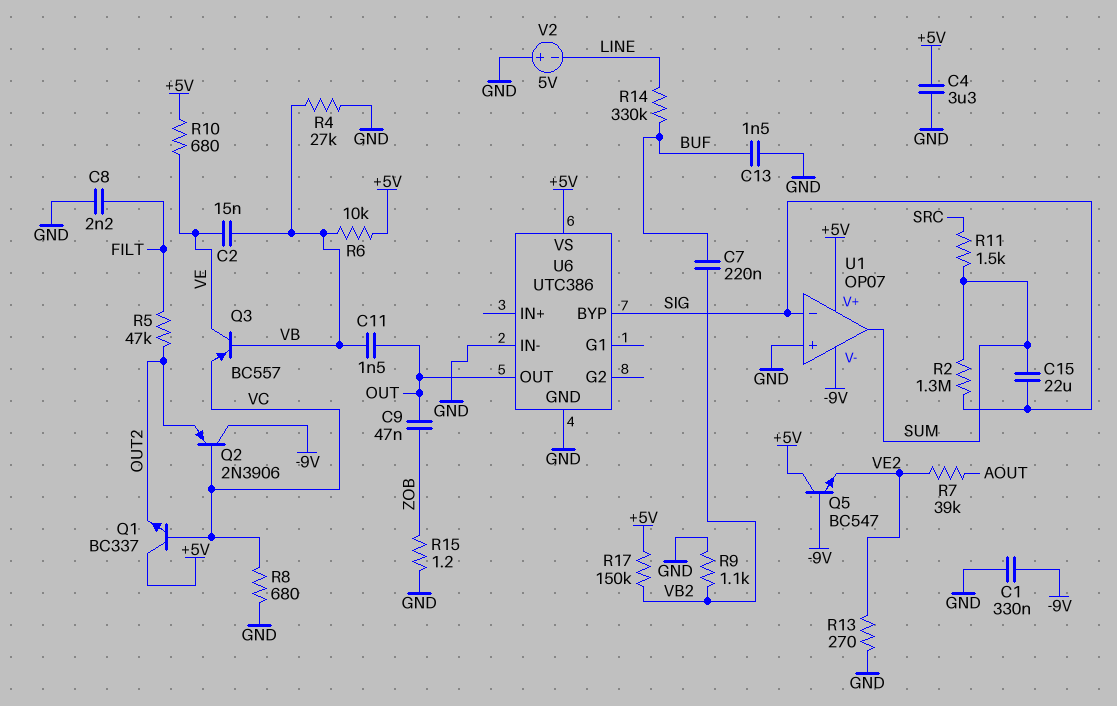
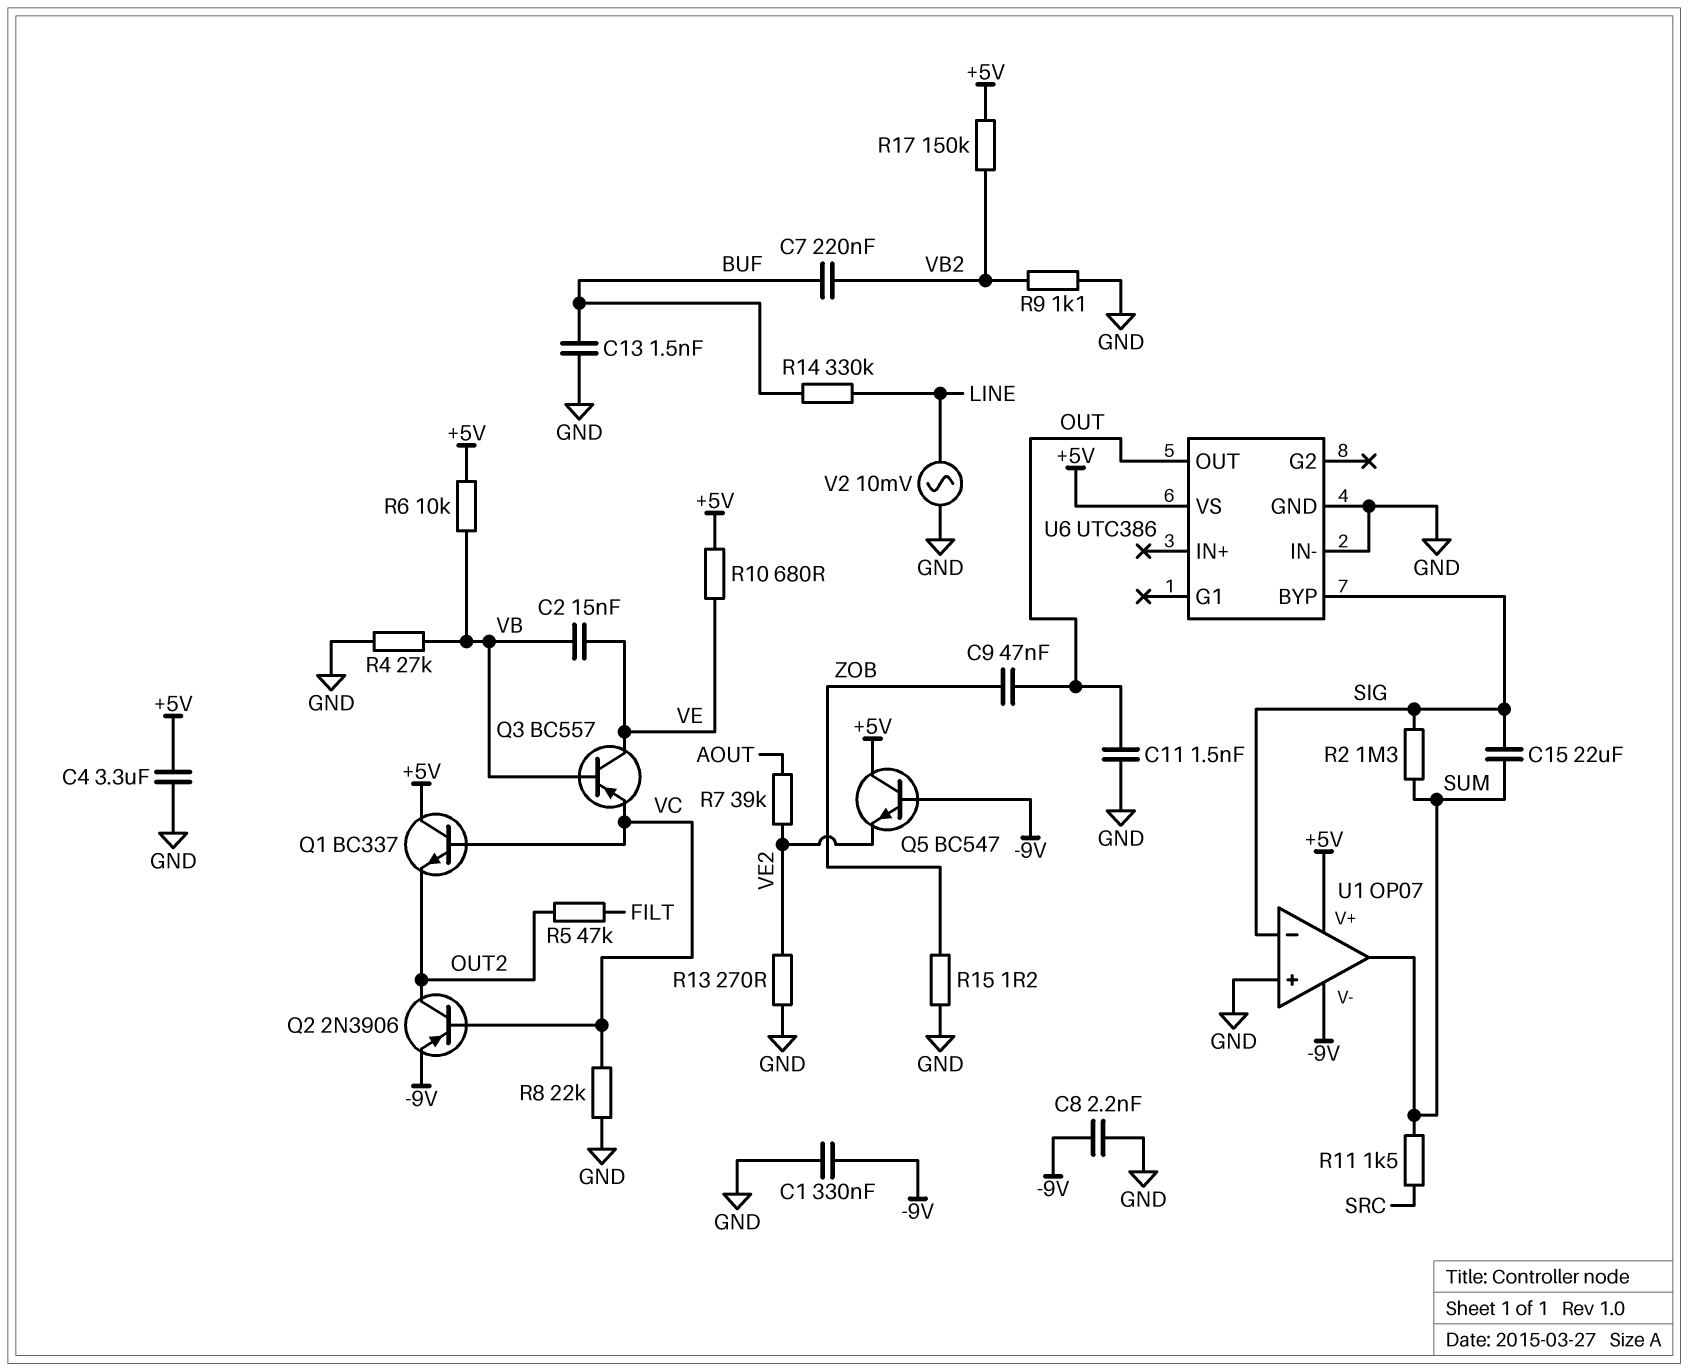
C8: 2.2nF (FILT, GND) -> 2.2nF (-9V, GND)
C11: 1.5nF (OUT, VB) -> 1.5nF (GND, OUT)
Q2: PNP 2N3906 (B VC, C -9V, E OUT2) -> PNP 2N3906 (B VC, C OUT2, E -9V)
R8: 680 (GND, VC) -> 22k (GND, VC)
V2: 5V (plus GND, minus LINE) -> AC 10mV (GND, LINE)

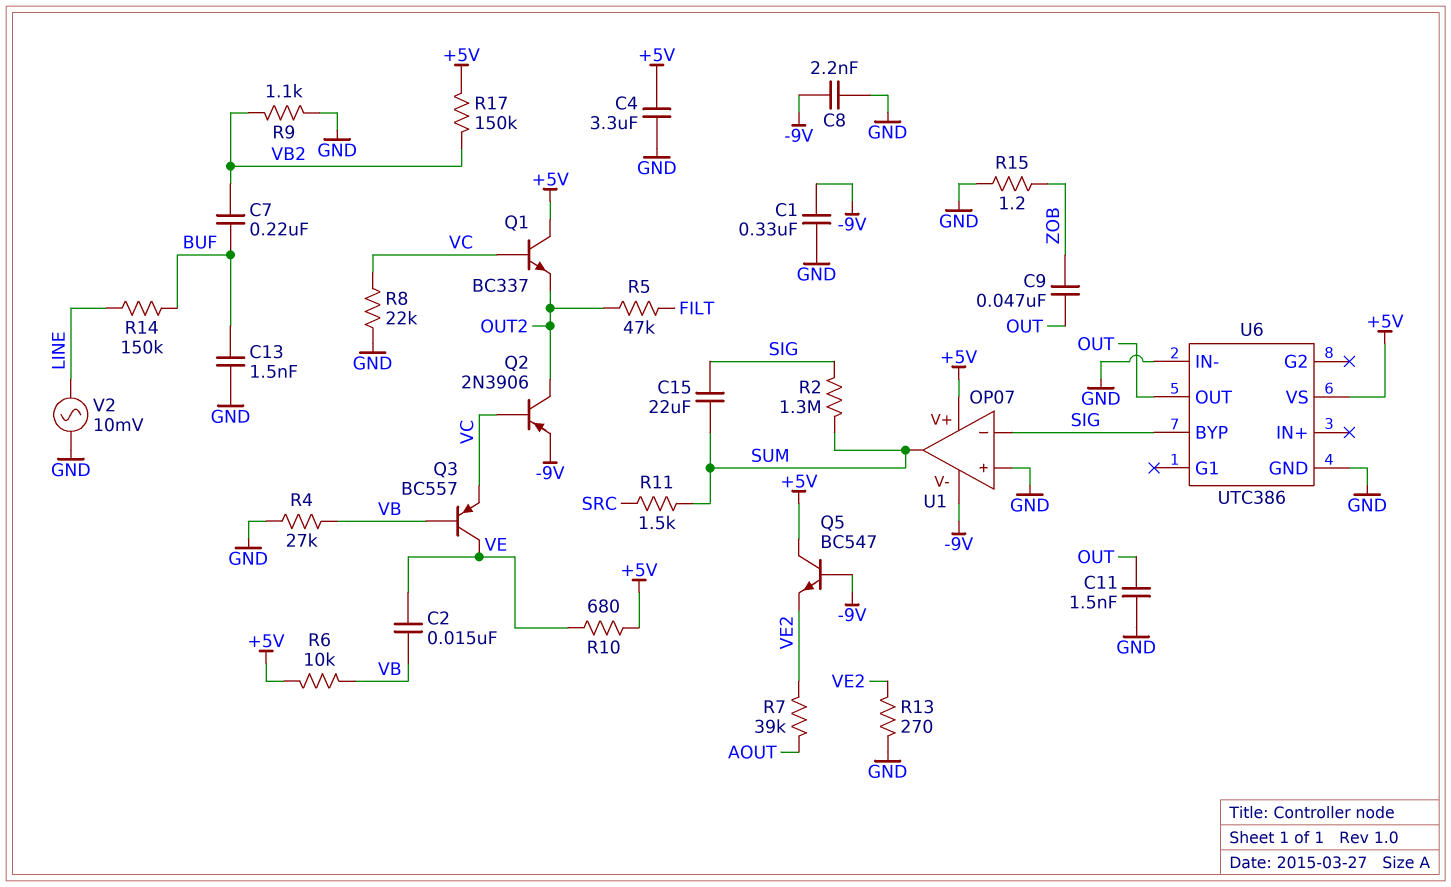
R14: 330k (BUF, LINE) -> 150k (BUF, LINE)

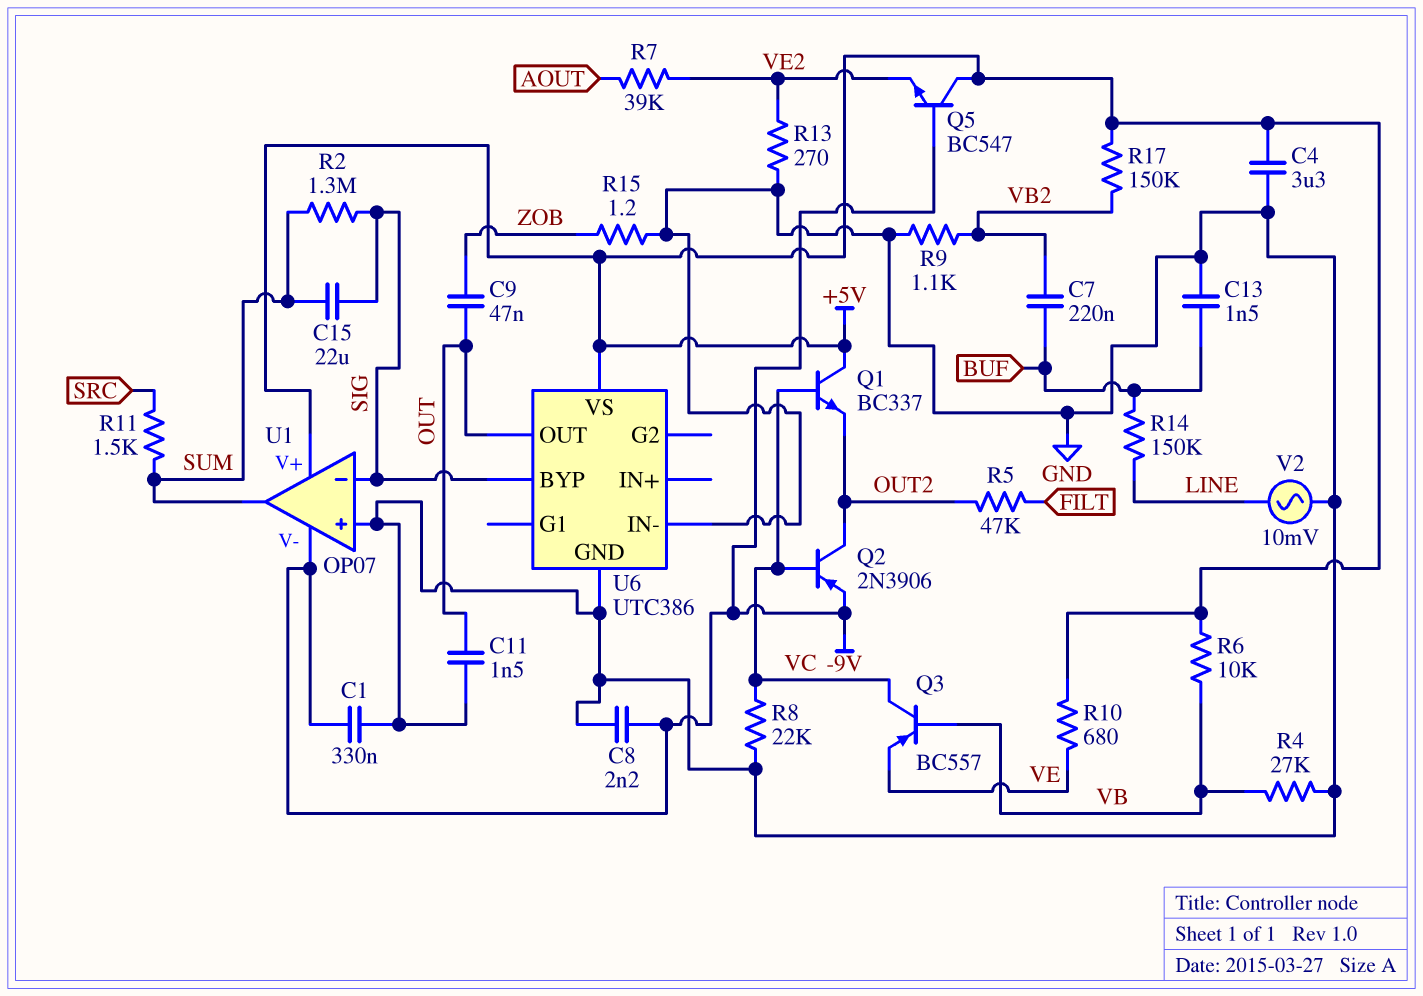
C2: 15nF (VB, VE) -> none
Q3: PNP BC557 (B VB, C VE, E VC) -> PNP BC557 (B VB, C VC, E VE)

